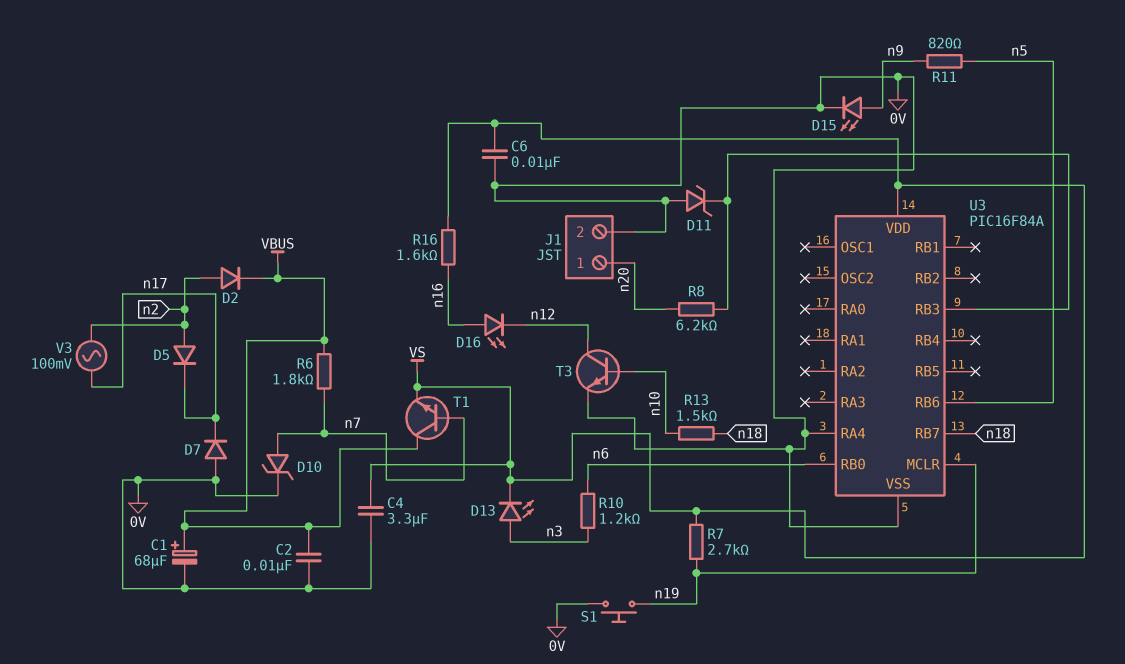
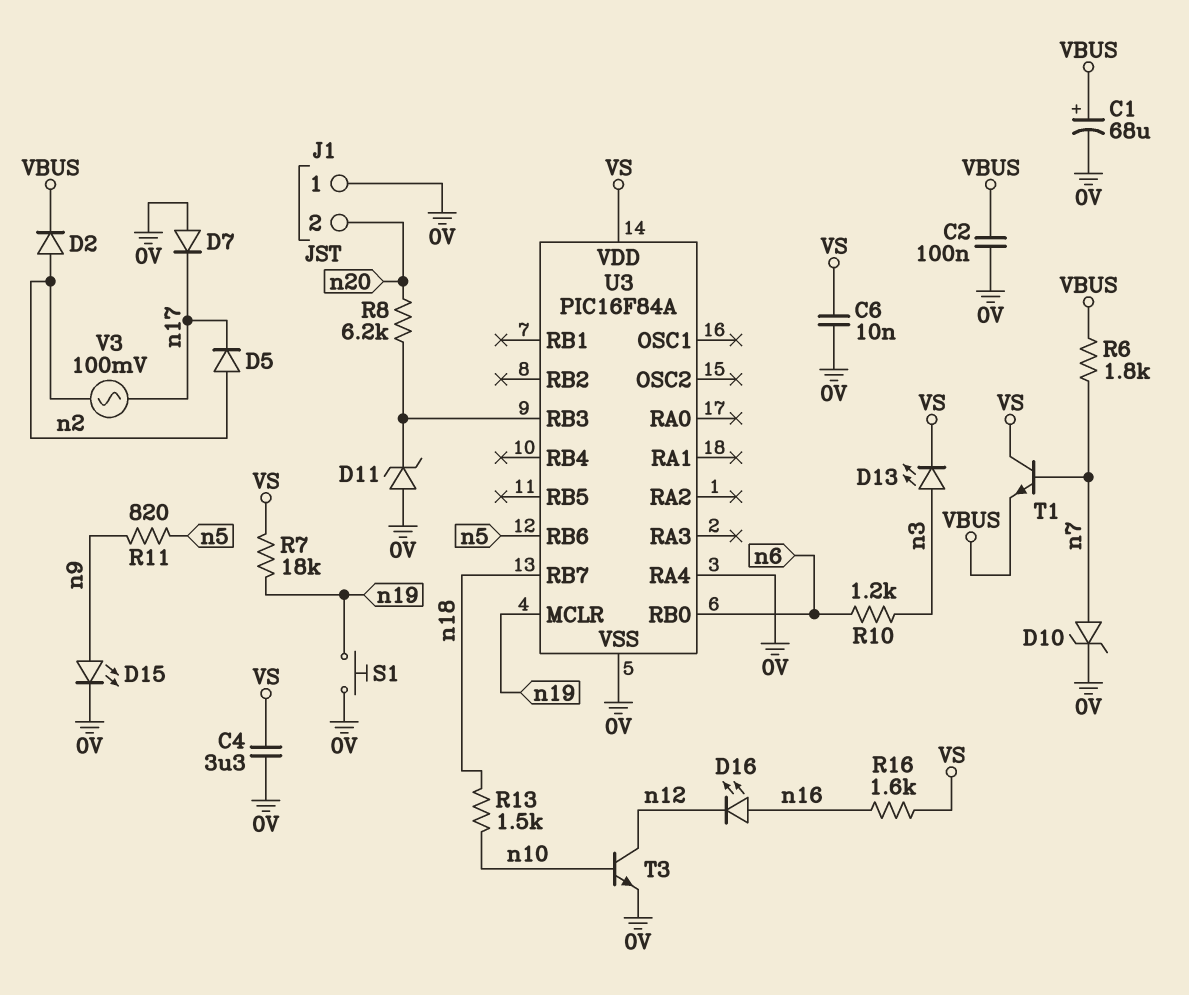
C2: 10nF (0V, VBUS) -> 100nF (0V, VBUS)
J1 pin 1: n20 -> 0V
J1 pin 2: 0V -> n20
R7: 2.7k (VS, n19) -> 18k (VS, n19)
T1: NPN (B n7, C VBUS, E VS) -> NPN (B n7, C VS, E VBUS)

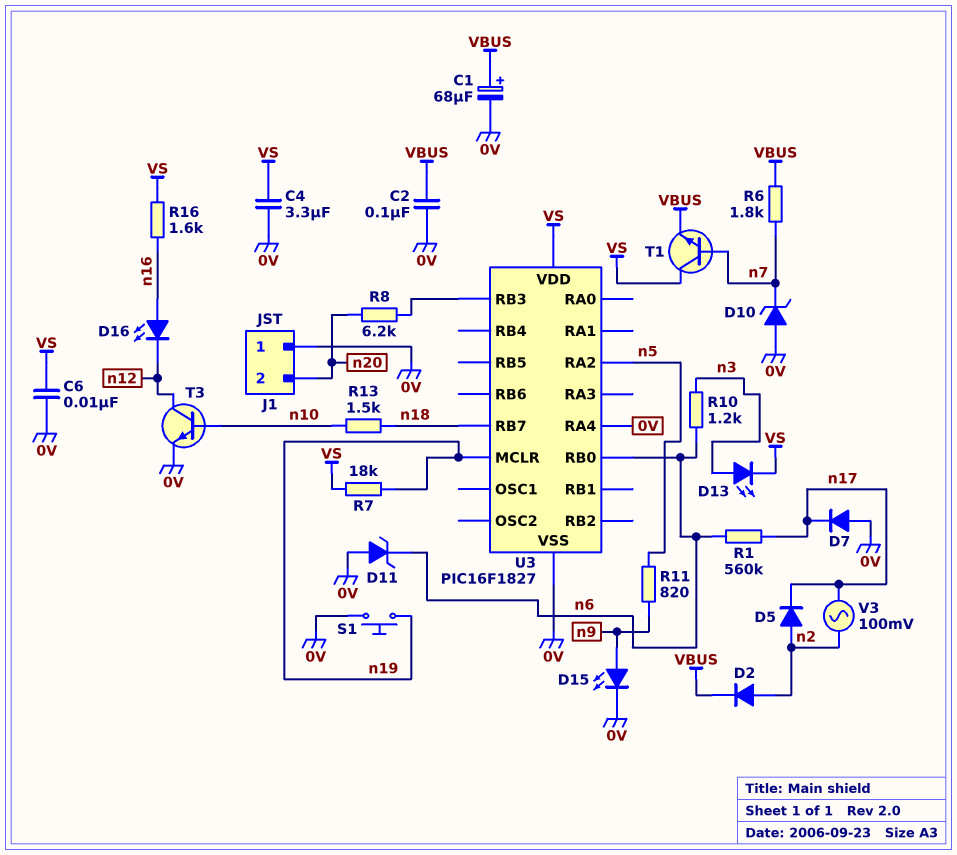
D10: zener (A n7, K 0V) -> zener (A 0V, K n7)
D11: zener (A 0V, K U3/RB3) -> zener (A 0V, K n6)
R1: none -> 560k (n6, n17)
U3: PIC16F84A -> PIC16F1827
U3 pin RA2: none -> n5
U3 pin RB6: n5 -> none

